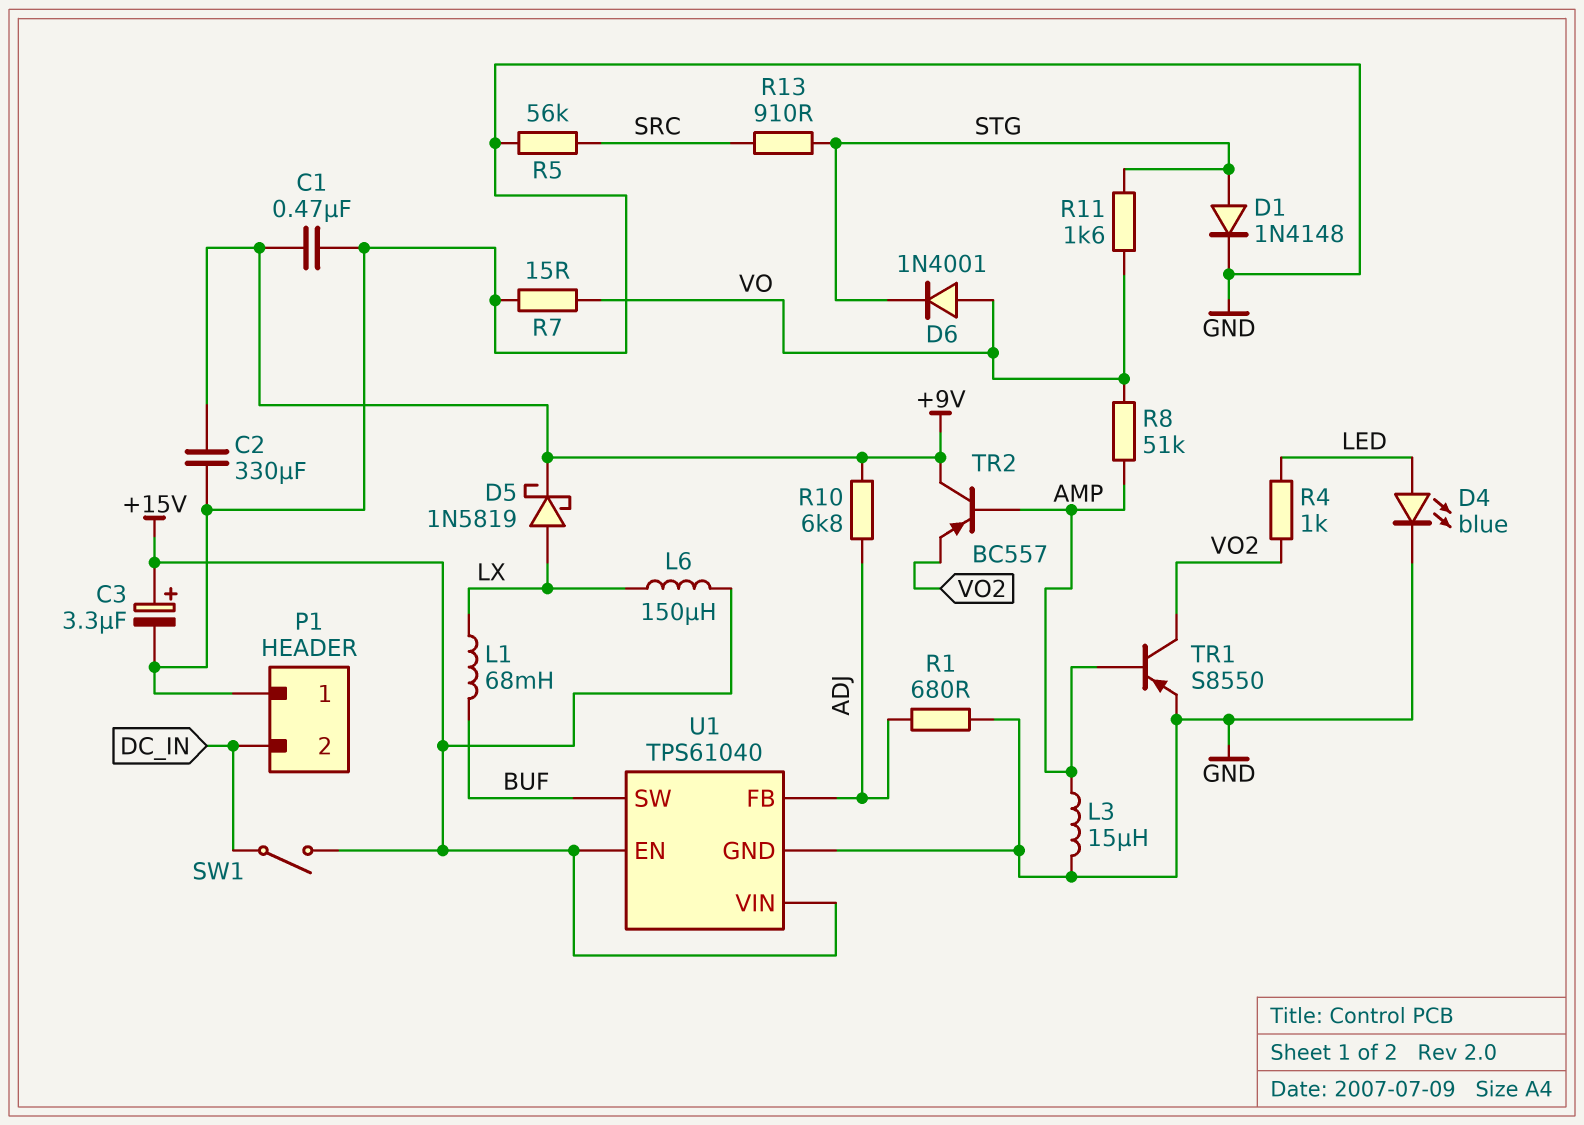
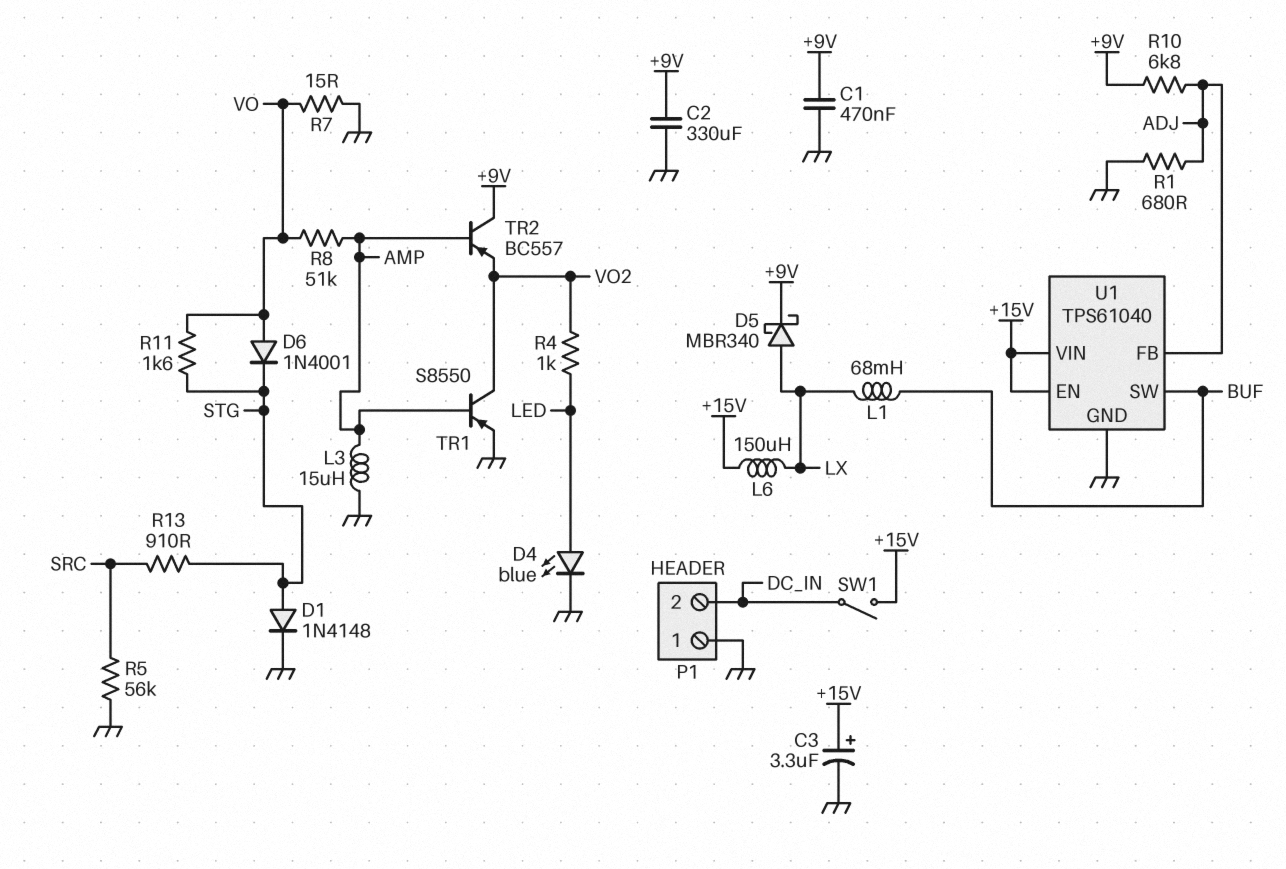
D5: schottky 1N5819 (A LX, K +9V) -> schottky MBR340 (A LX, K +9V)

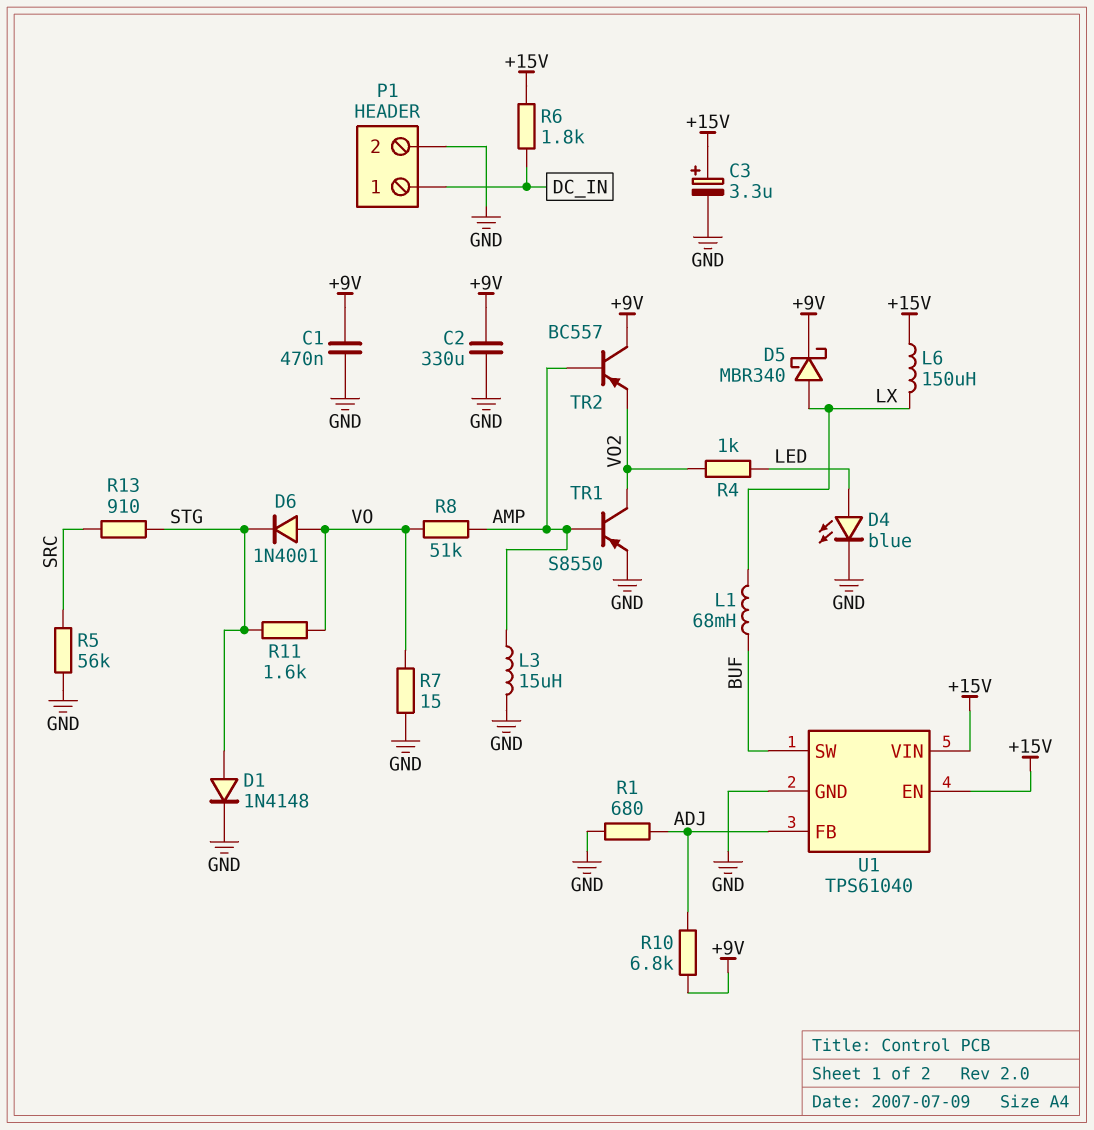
P1 pin 1: GND -> DC_IN
P1 pin 2: DC_IN -> GND
R6: none -> 1.8k (+15V, DC_IN)
SW1: switch (+15V, DC_IN) -> none

